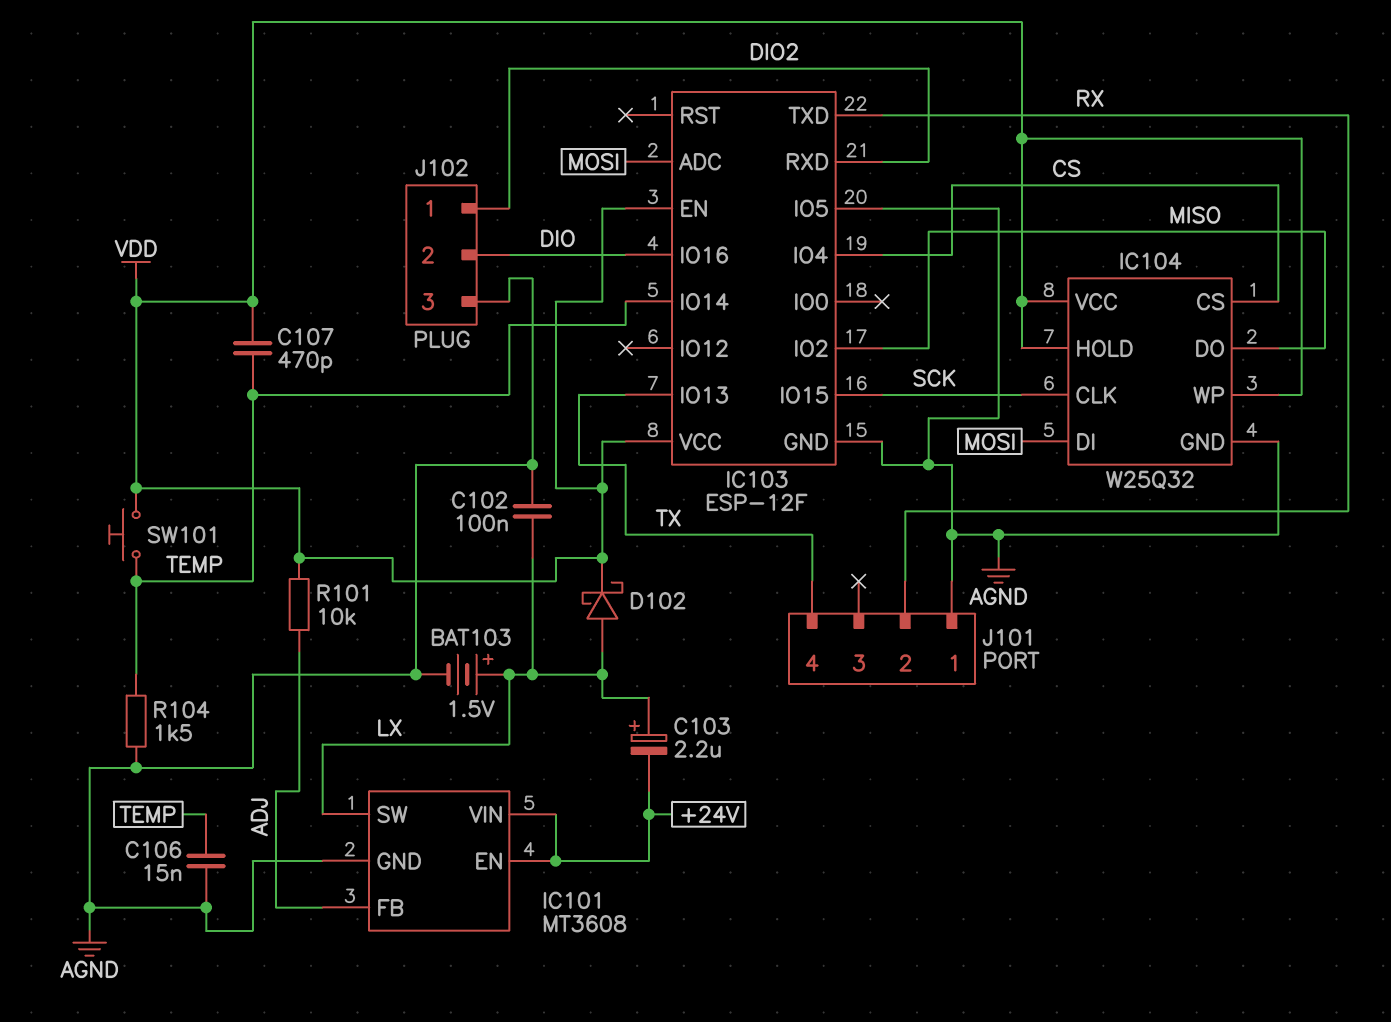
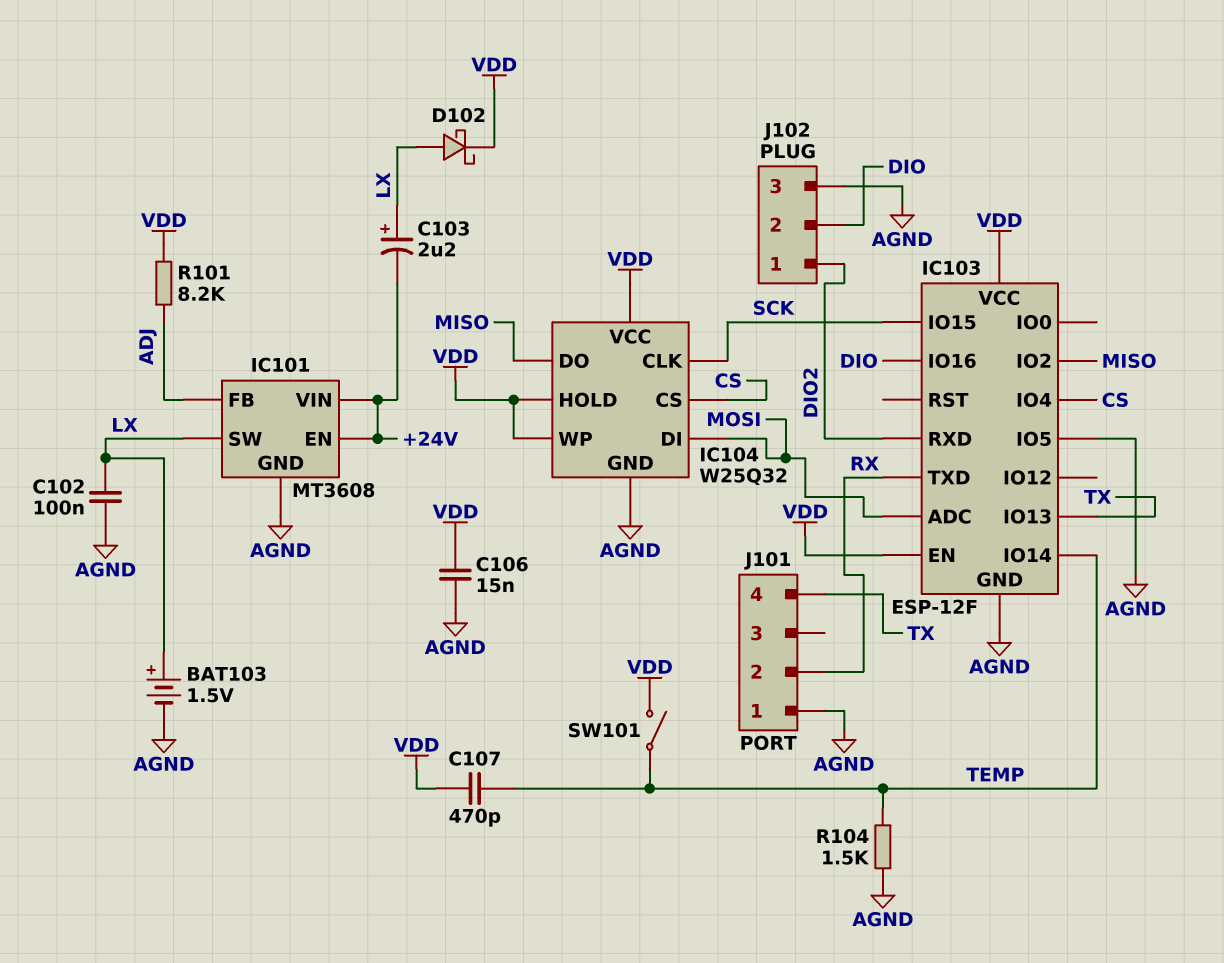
C106: 15nF (AGND, TEMP) -> 15nF (AGND, VDD)
R101: 10k (ADJ, VDD) -> 8.2k (ADJ, VDD)
SW101: button (TEMP, VDD) -> switch (TEMP, VDD)

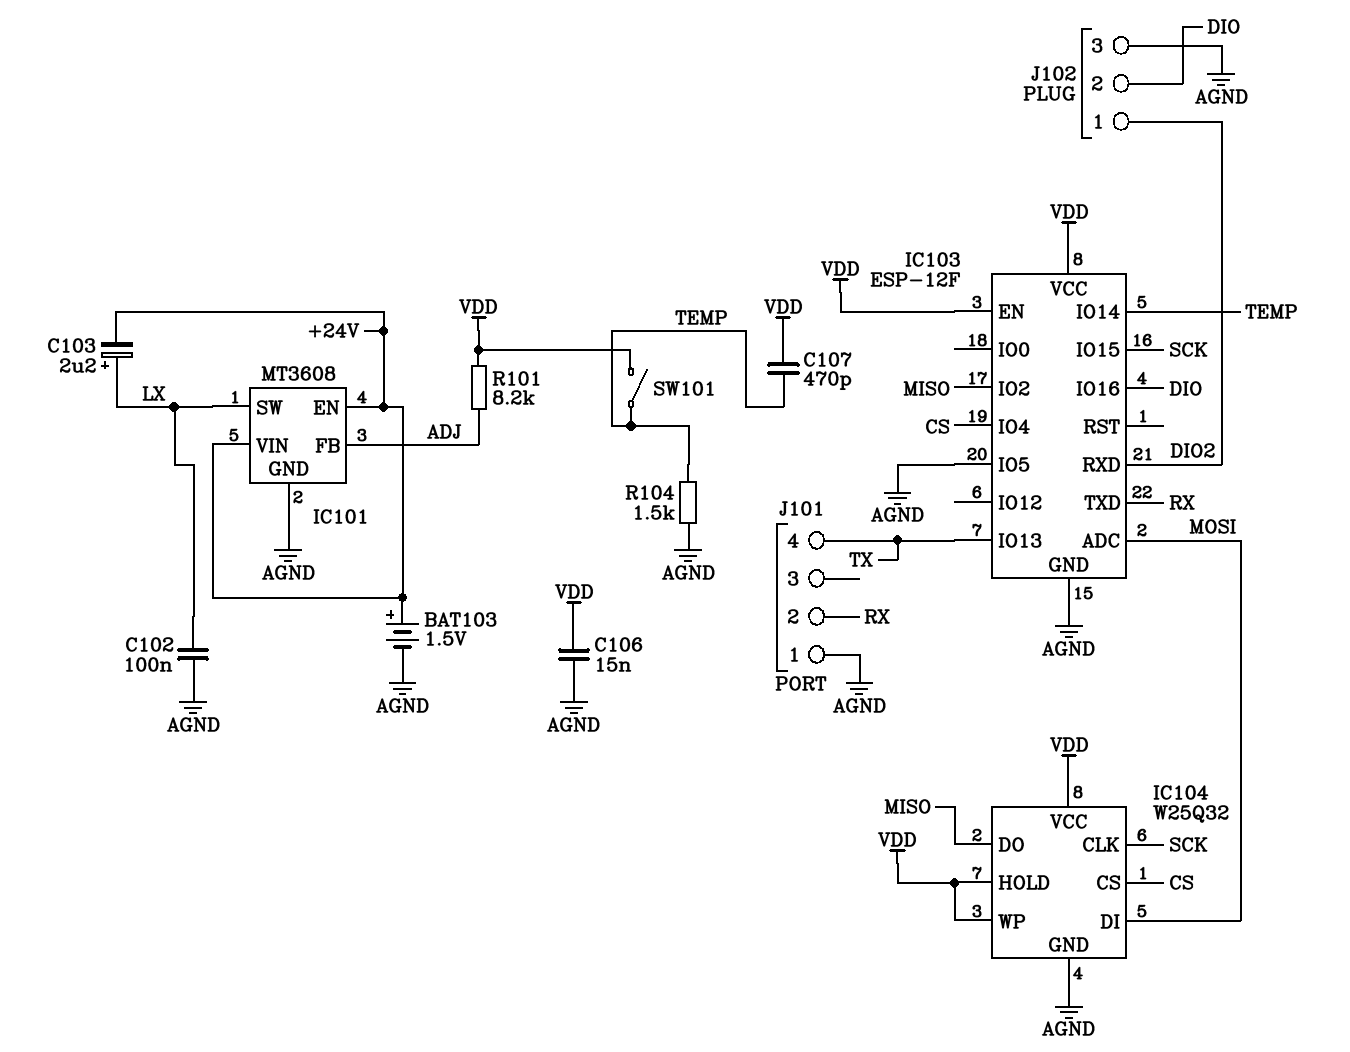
BAT103: 1.5V (plus LX, minus AGND) -> 1.5V (plus +24V, minus AGND)
D102: schottky (A LX, K VDD) -> none

